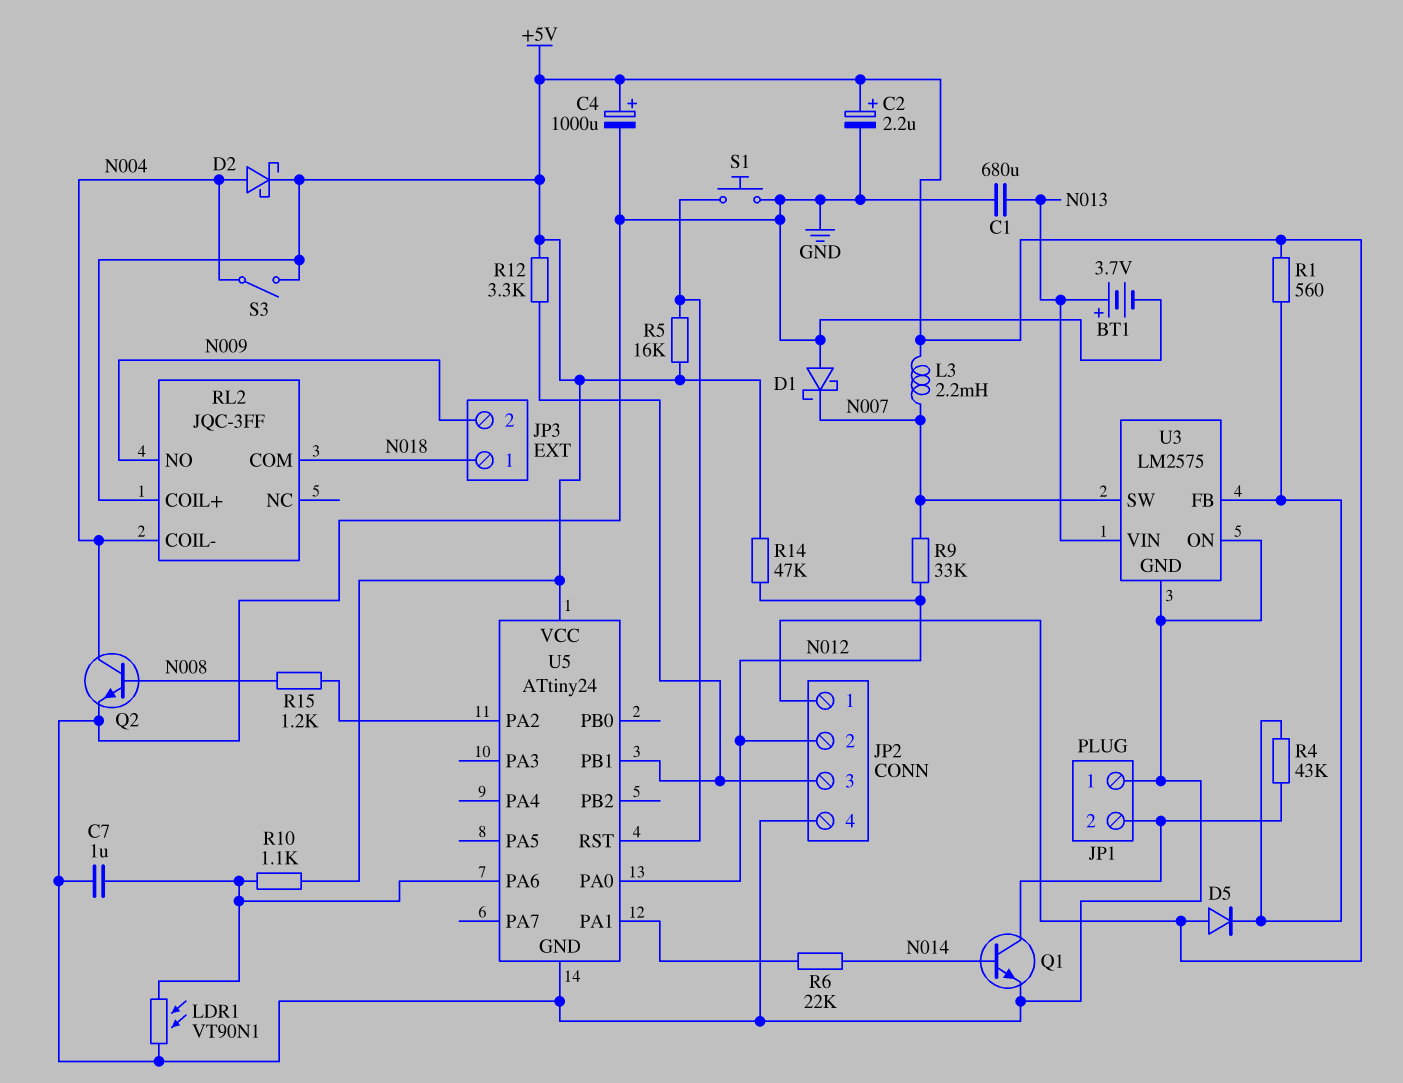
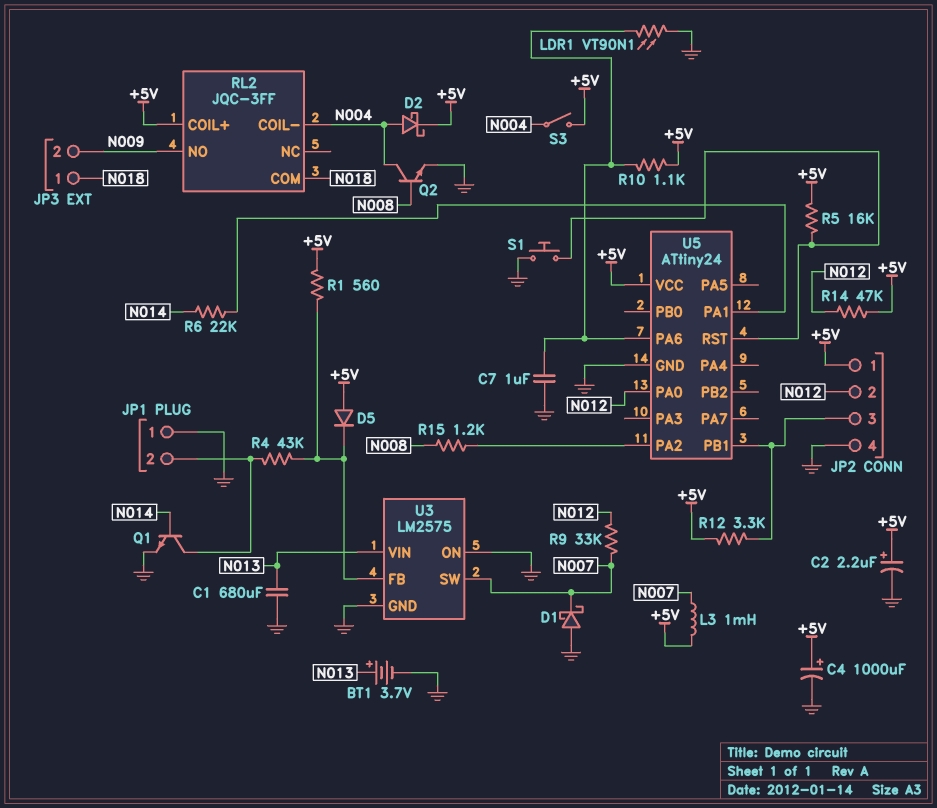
L3: 2.2mH (+5V, N007) -> 1mH (+5V, N007)

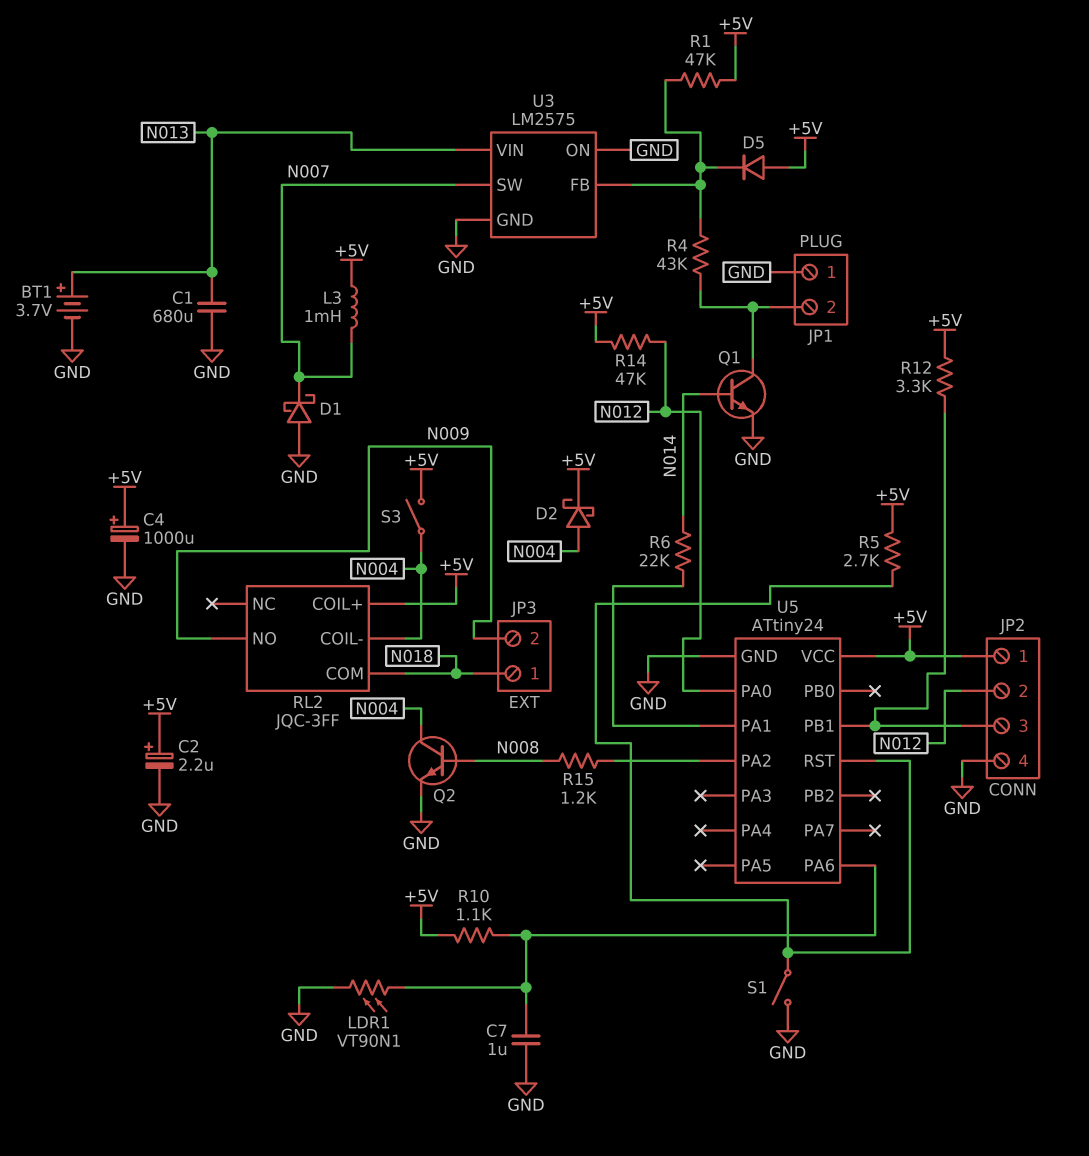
R1: 560 (+5V, U3/FB) -> 47k (+5V, U3/FB)
R5: 16k (+5V, U5/RST) -> 2.7k (+5V, U5/RST)
R9: 33k (N007, N012) -> none
S1: button (GND, U5/RST) -> switch (GND, U5/RST)

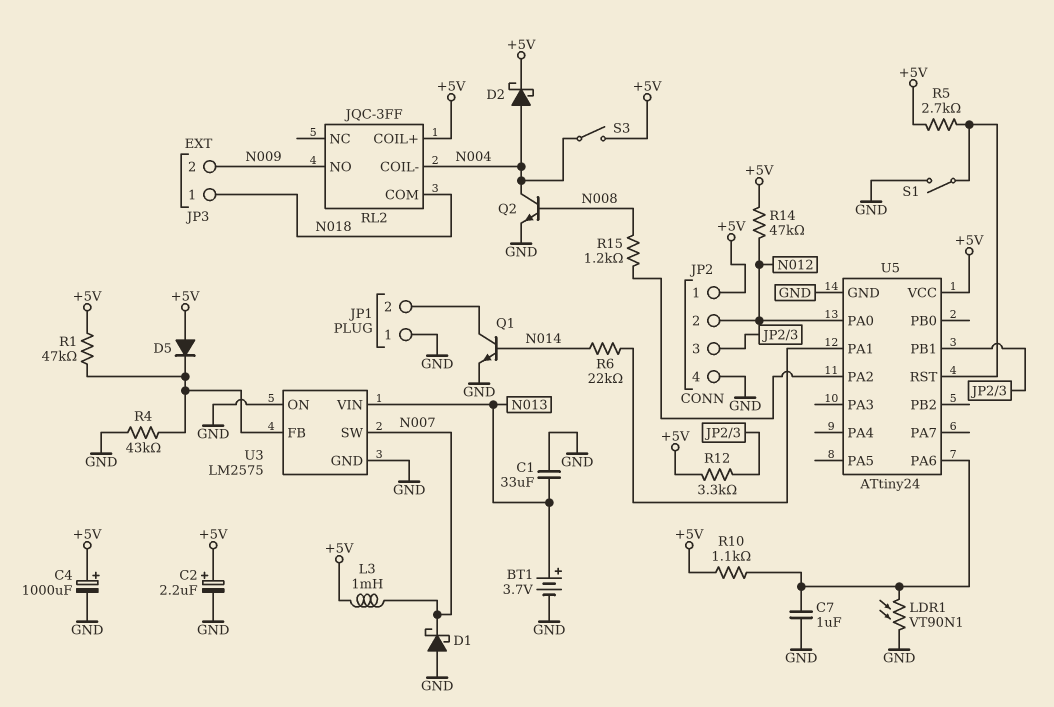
C1: 680uF (GND, N013) -> 33uF (GND, N013)
R4: 43k (JP1/2, U3/FB) -> 43k (GND, U3/FB)

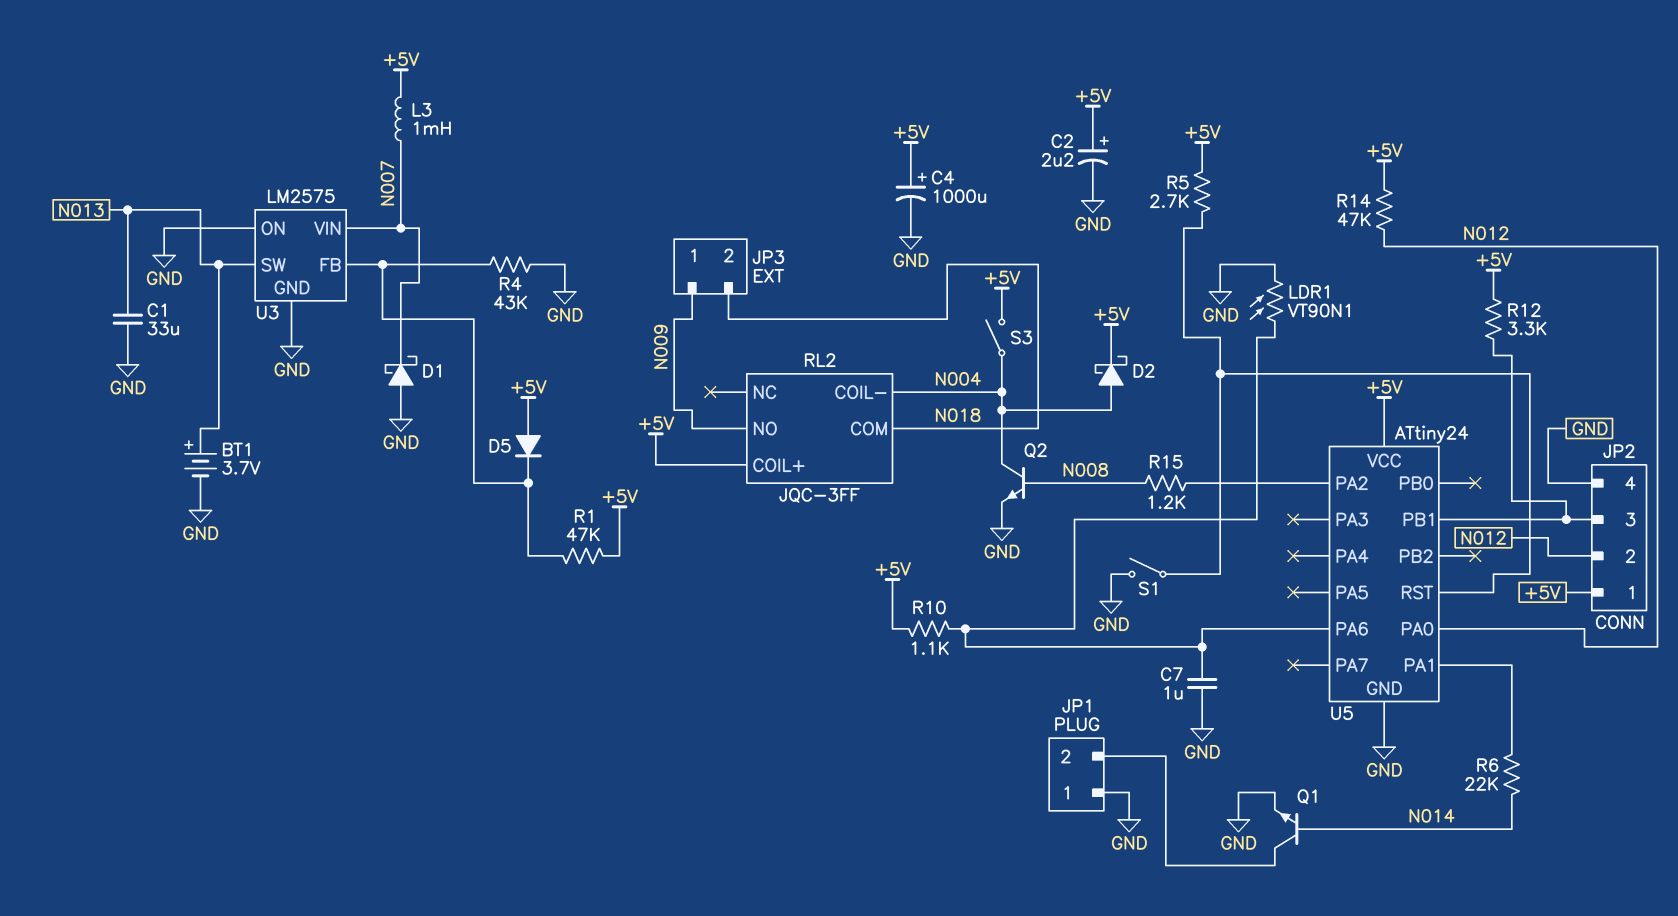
JP3 pin 1: N018 -> N009
JP3 pin 2: N009 -> N018
U3 pin SW: N007 -> N013
U3 pin VIN: N013 -> N007

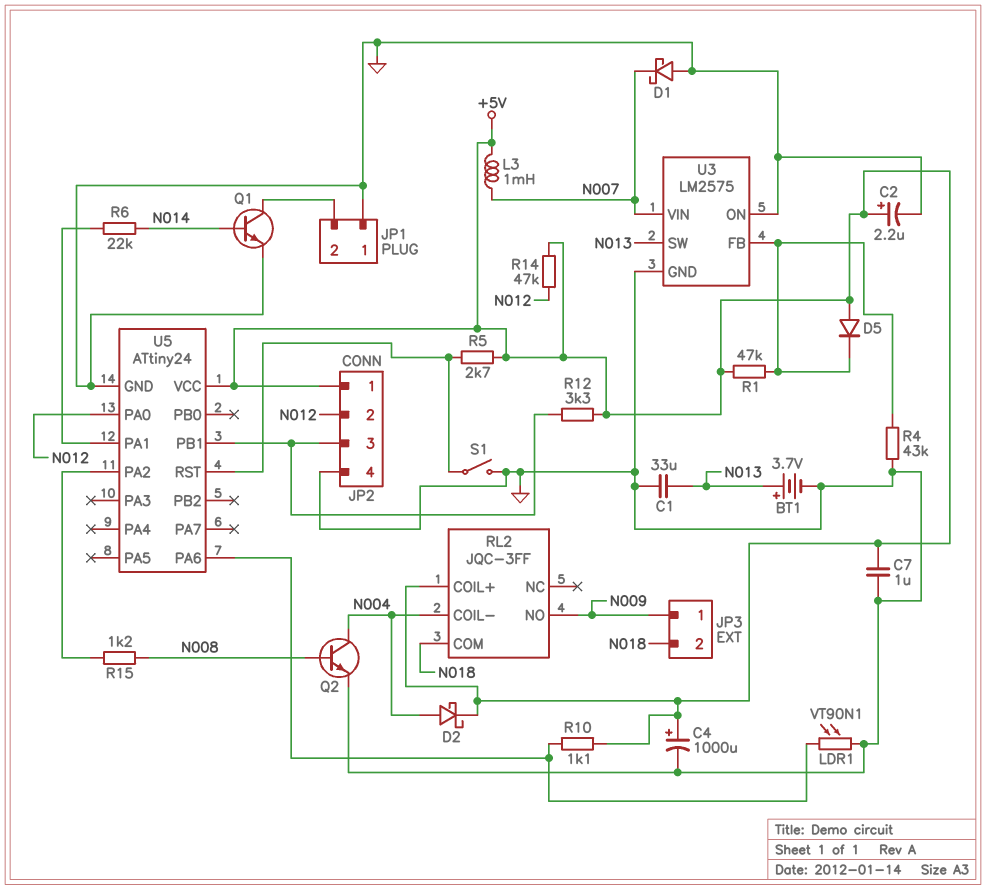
C7: 1uF (GND, U5/PA6) -> 1uF (+5V, GND)
S3: switch (+5V, N004) -> none

